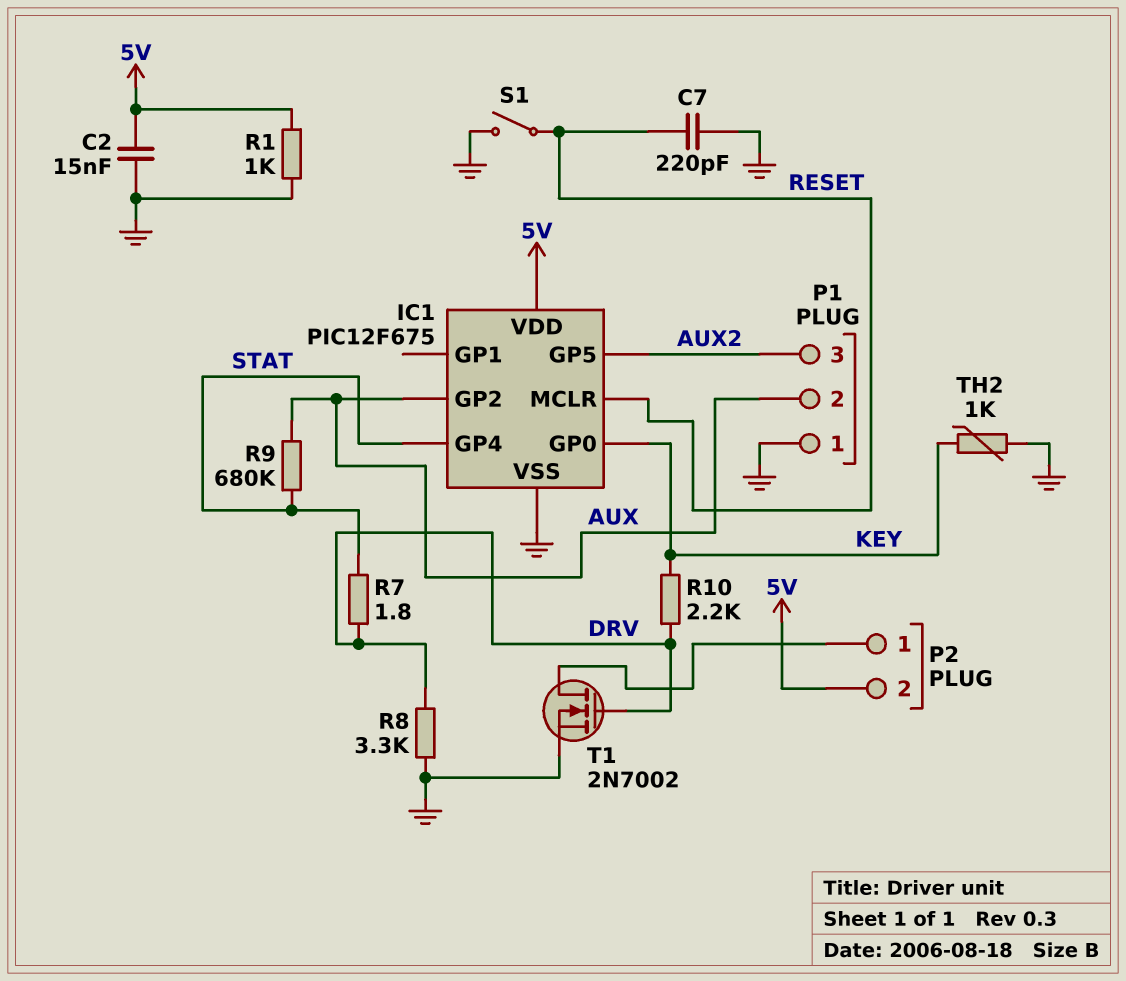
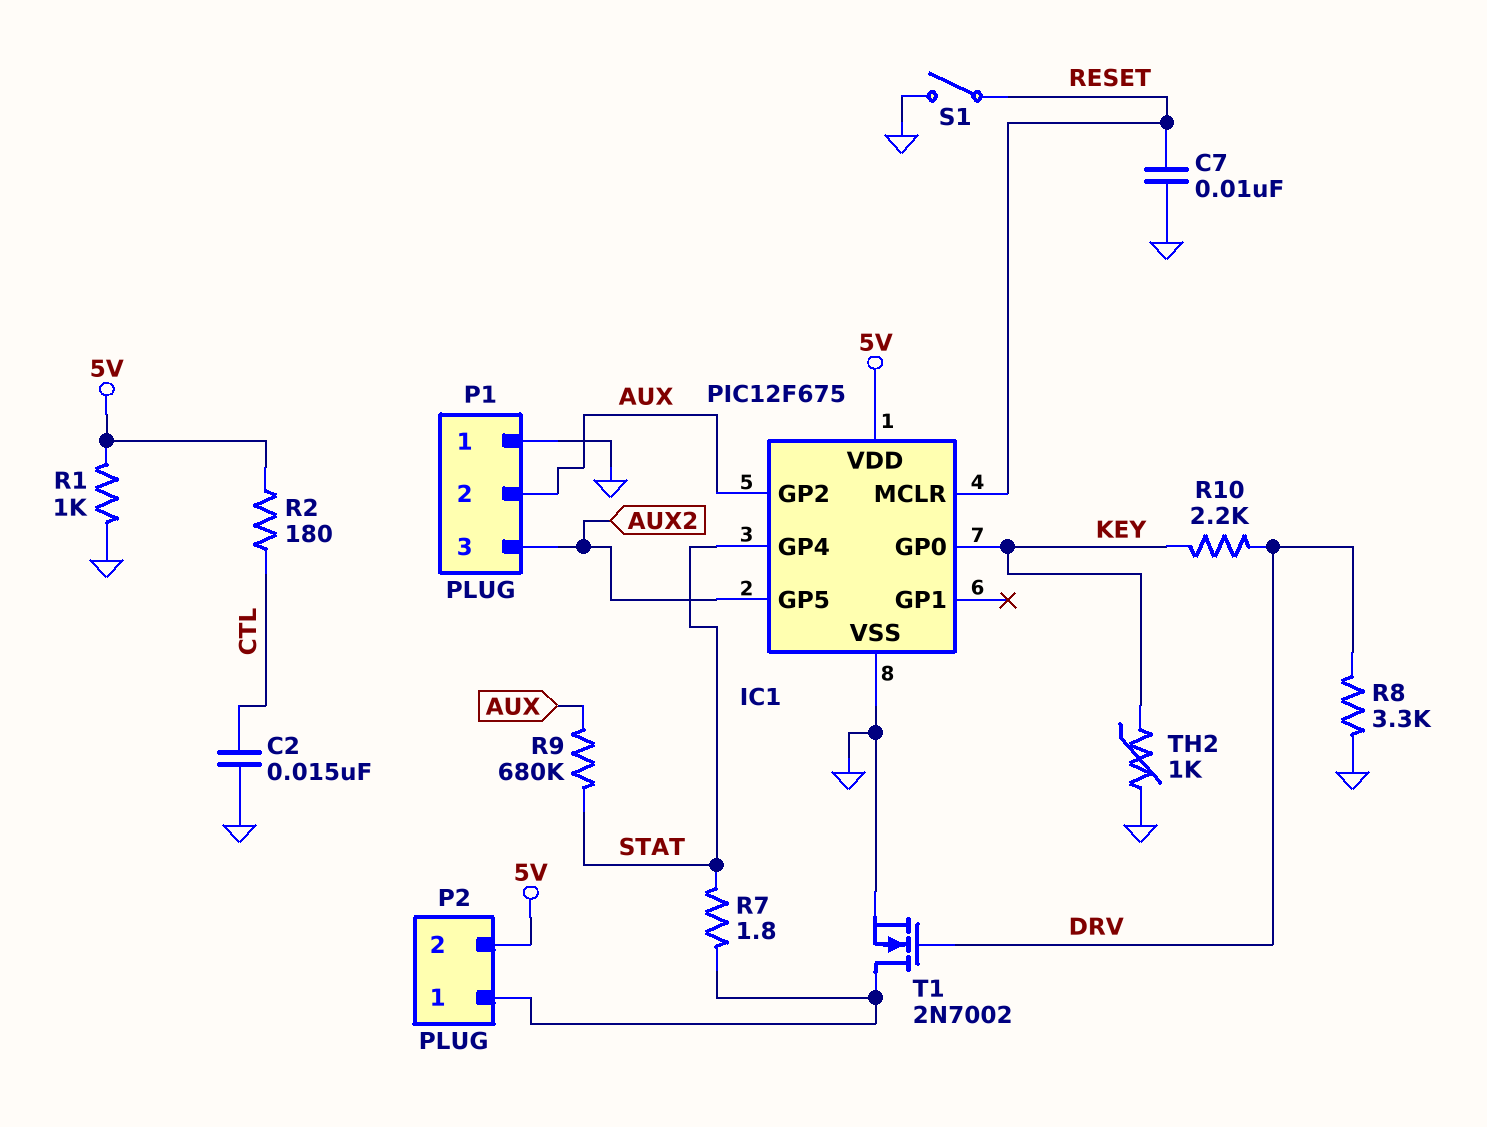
C2: 15nF (5V, GND) -> 15nF (CTL, GND)
C7: 220pF (GND, RESET) -> 10nF (GND, RESET)
R2: none -> 180 (5V, CTL)
R7: 1.8 (DRV, STAT) -> 1.8 (P2/1, STAT)

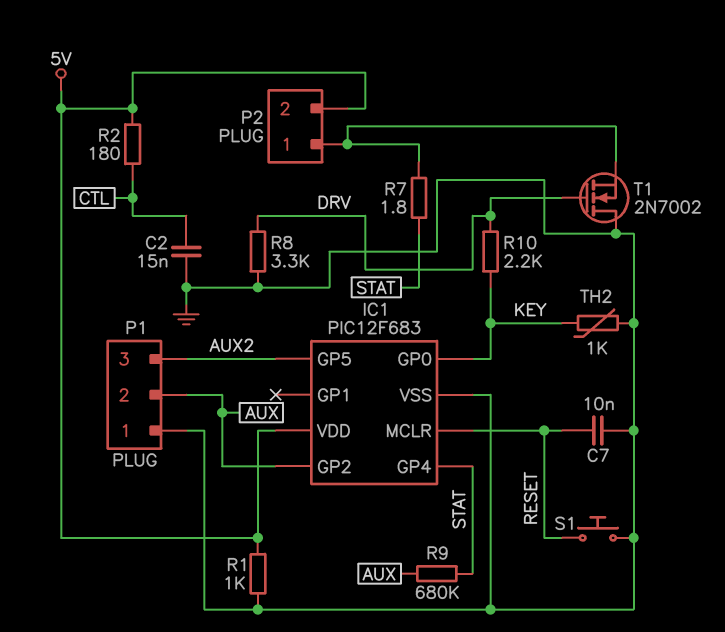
IC1: PIC12F675 -> PIC12F683
S1: switch (GND, RESET) -> button (GND, RESET)
T1: NMOS 2N7002 (G DRV, D P2/1, S GND) -> NMOS 2N7002 (G DRV, D GND, S P2/1)

